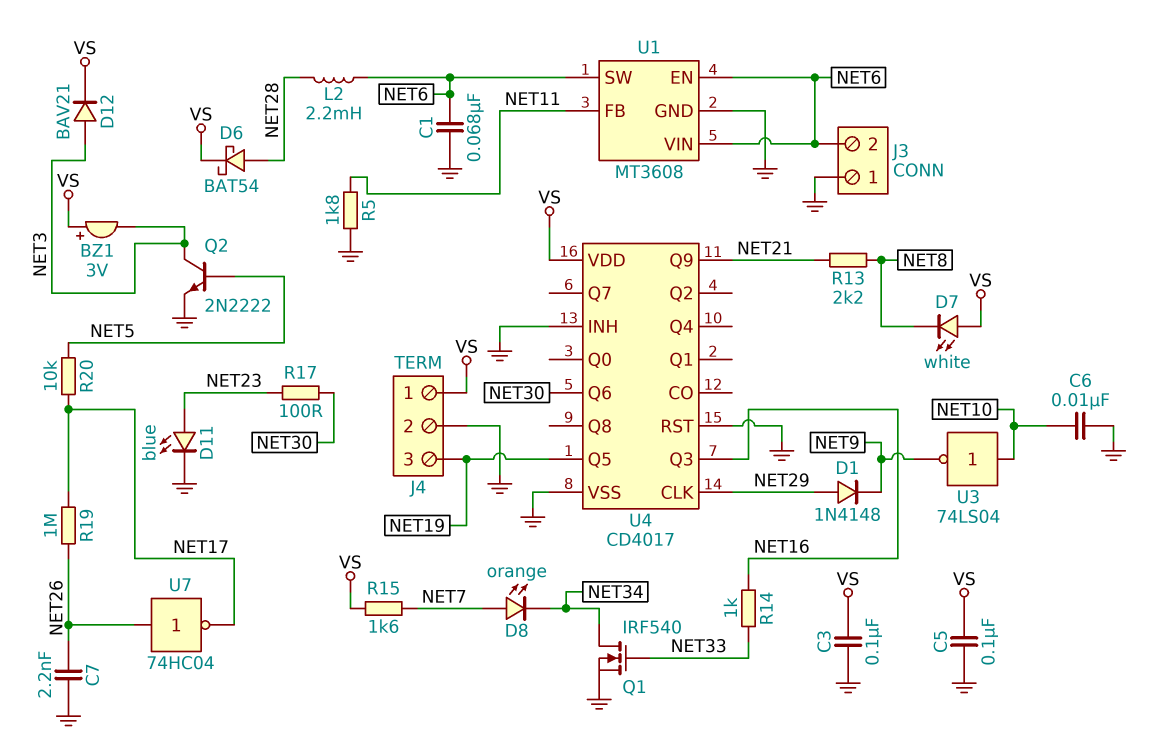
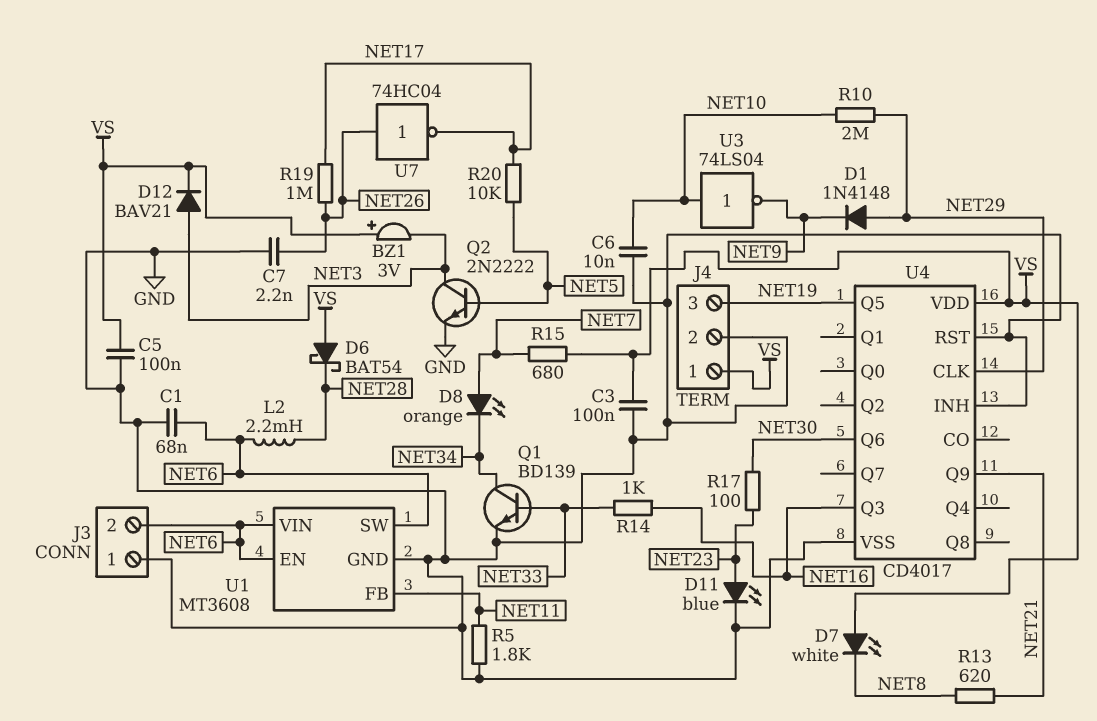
D6: schottky BAT54 (A NET28, K VS) -> schottky BAT54 (A VS, K NET28)
Q1: NMOS IRF540 (G NET33, D NET34, S GND) -> NPN BD139 (B NET33, C NET34, E GND)
R10: none -> 2M (NET10, NET29)
R13: 2.2k (NET8, NET21) -> 620 (NET8, NET21)
R15: 1.6k (NET7, VS) -> 680 (NET7, VS)

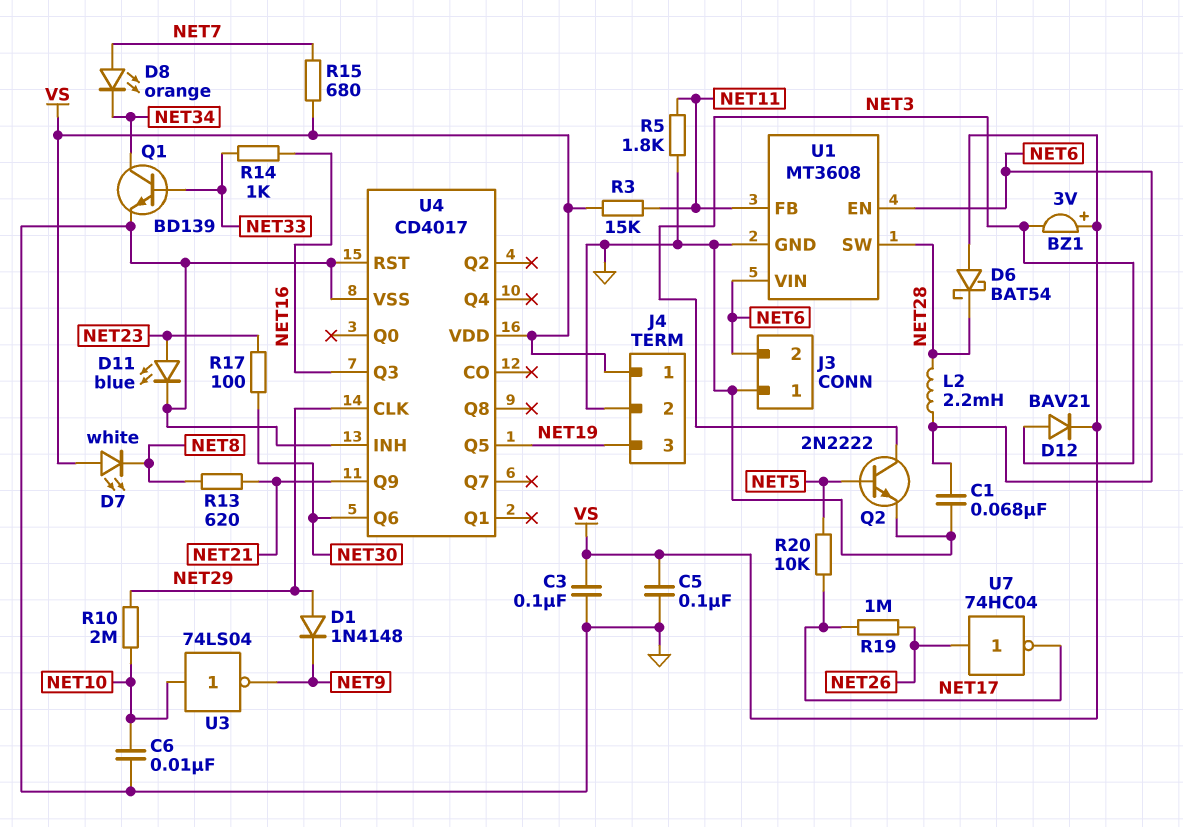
C7: 2.2nF (GND, NET26) -> none
R3: none -> 15k (NET11, VS)
U1 pin SW: NET6 -> NET28

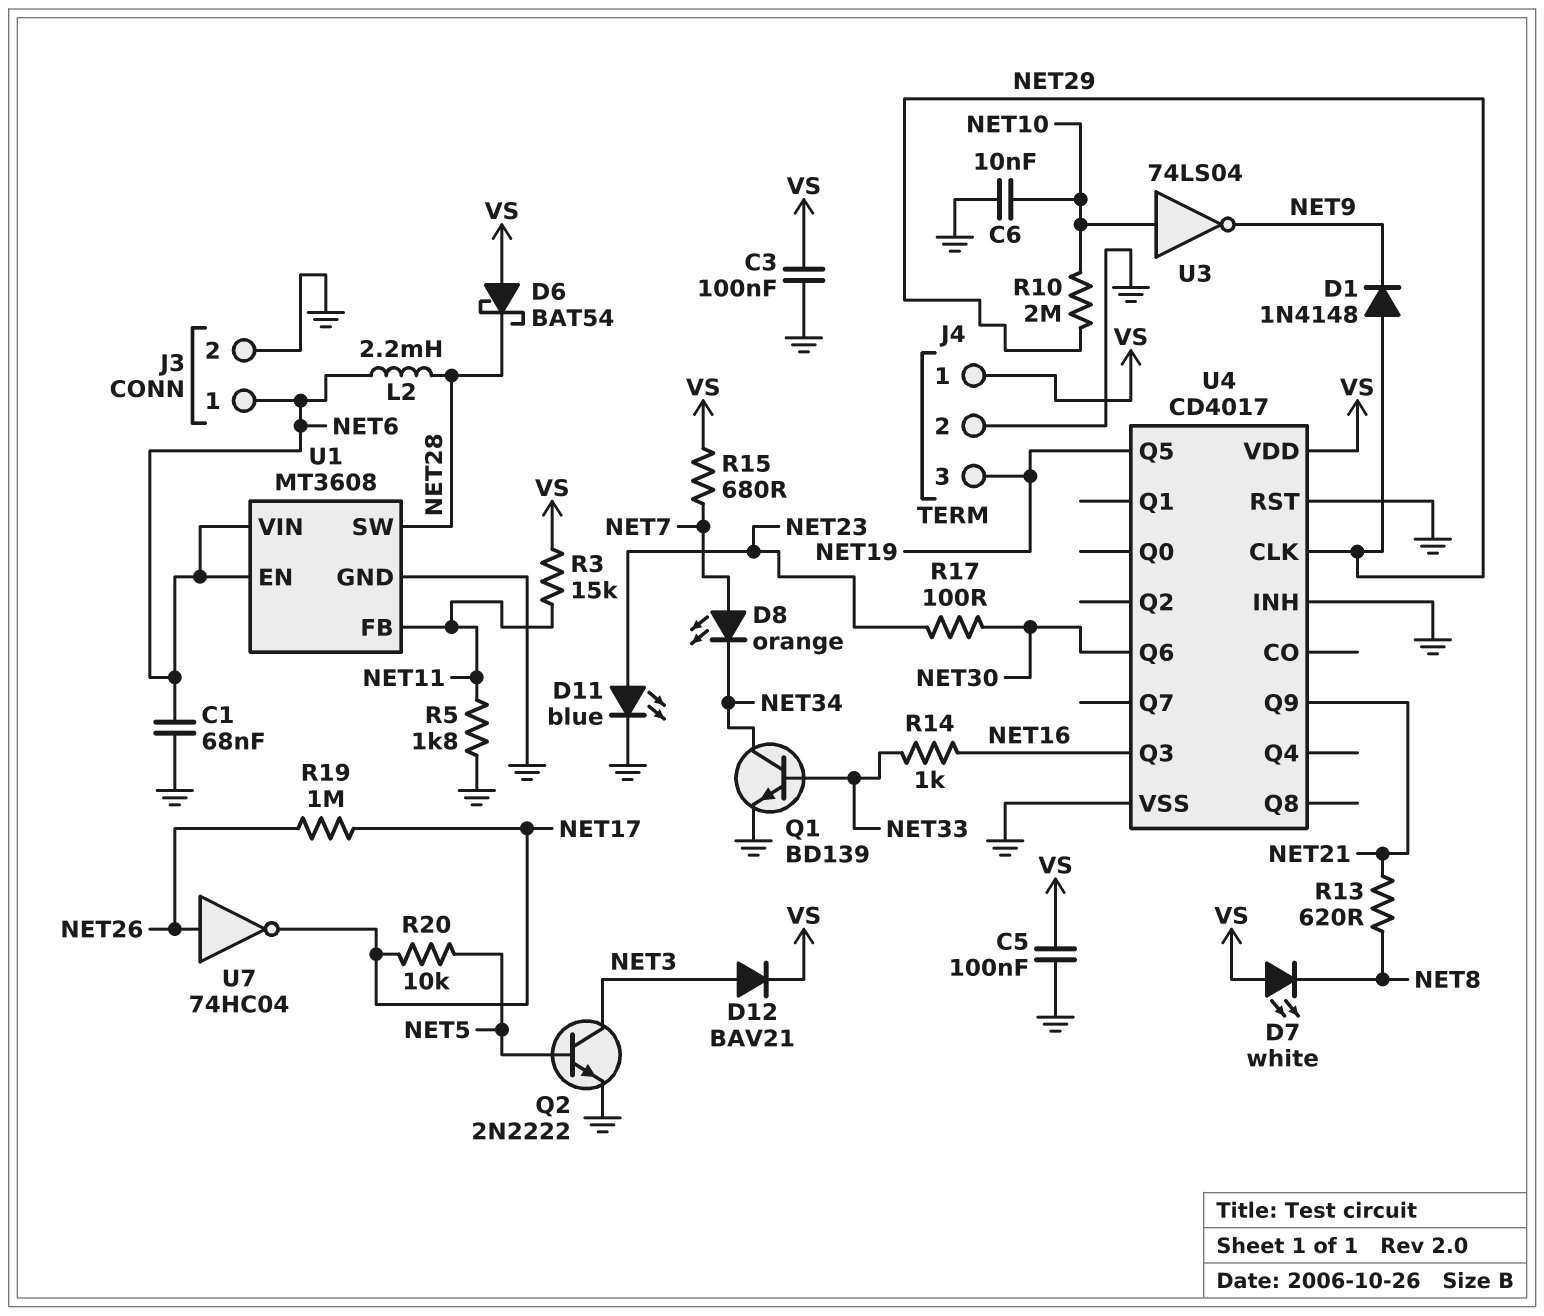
BZ1: buzzer 3V (plus VS, minus NET3) -> none
J3 pin 1: GND -> NET6
J3 pin 2: NET6 -> GND

